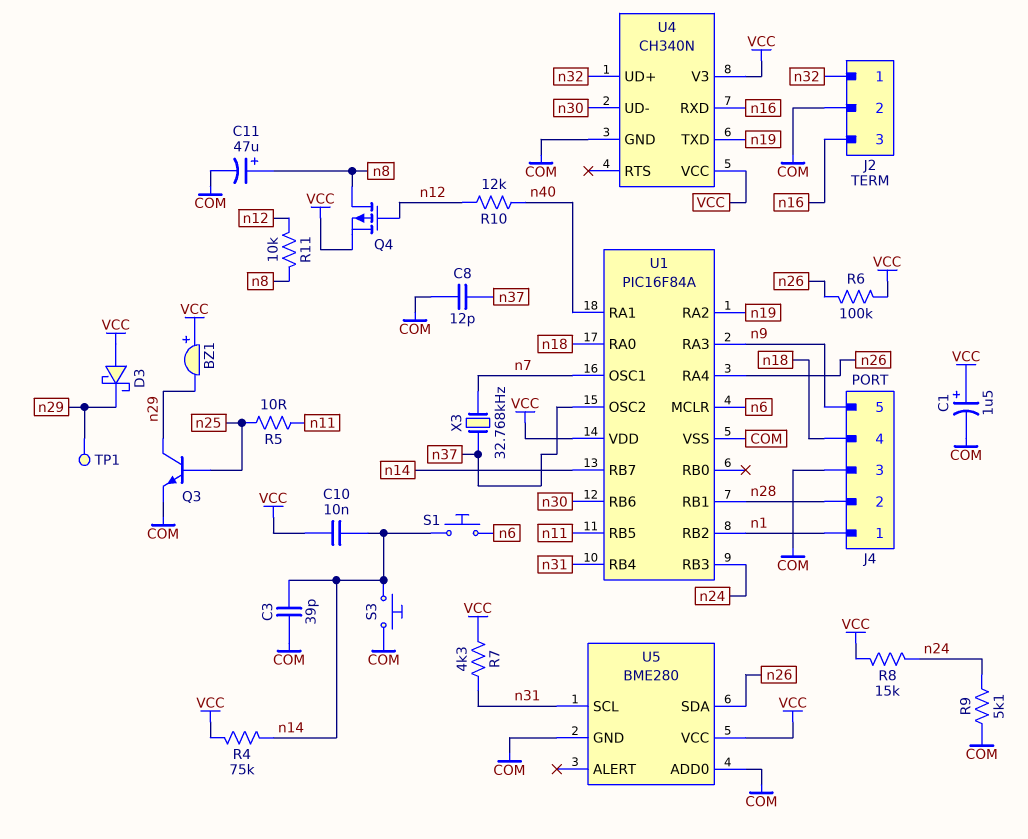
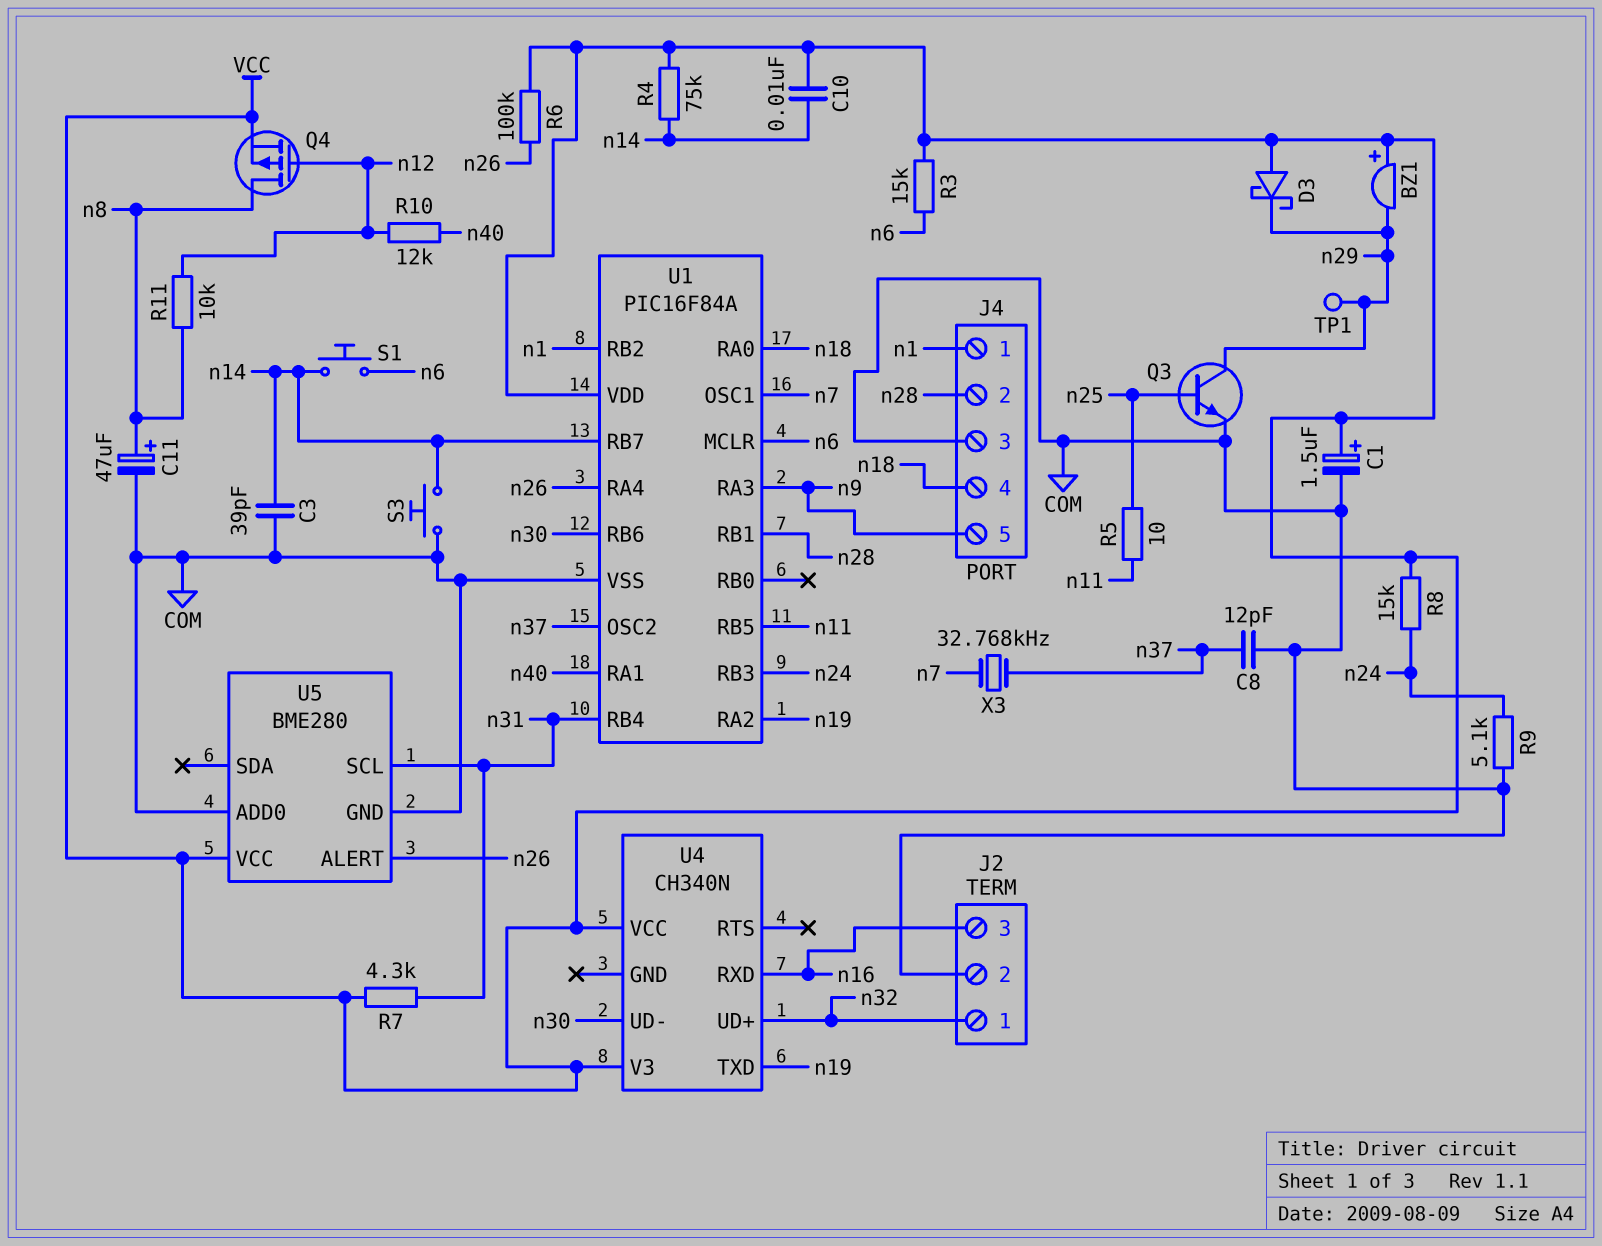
R3: none -> 15k (VCC, n6)
U4 pin GND: COM -> none
U5 pin ALERT: none -> n26
U5 pin SDA: n26 -> none

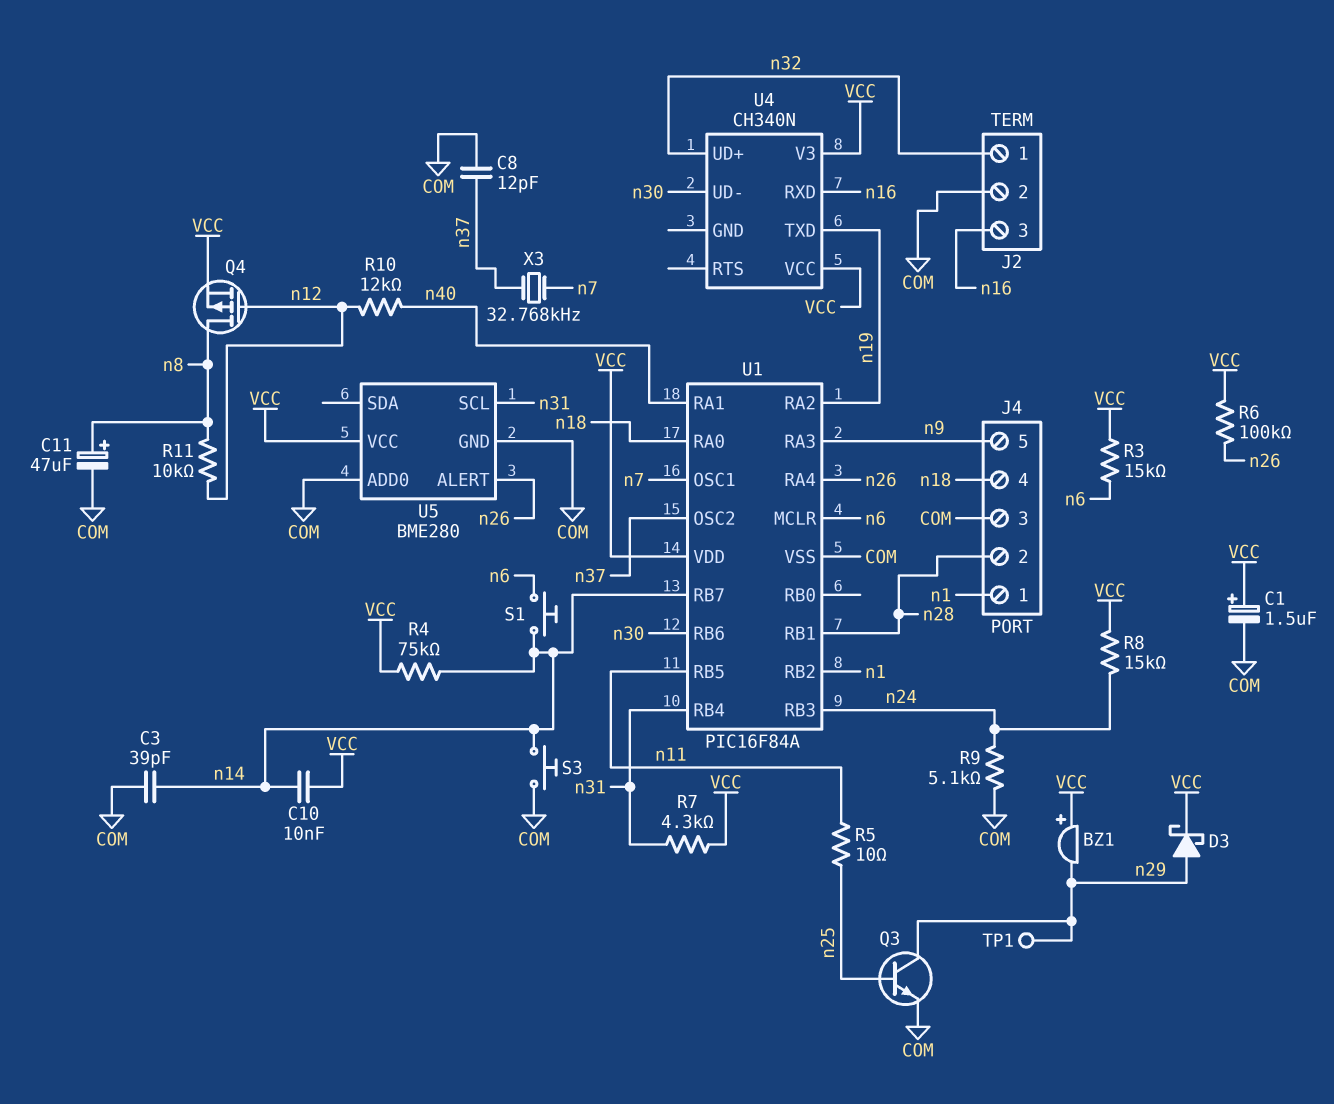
D3: schottky (A VCC, K n29) -> schottky (A n29, K VCC)

